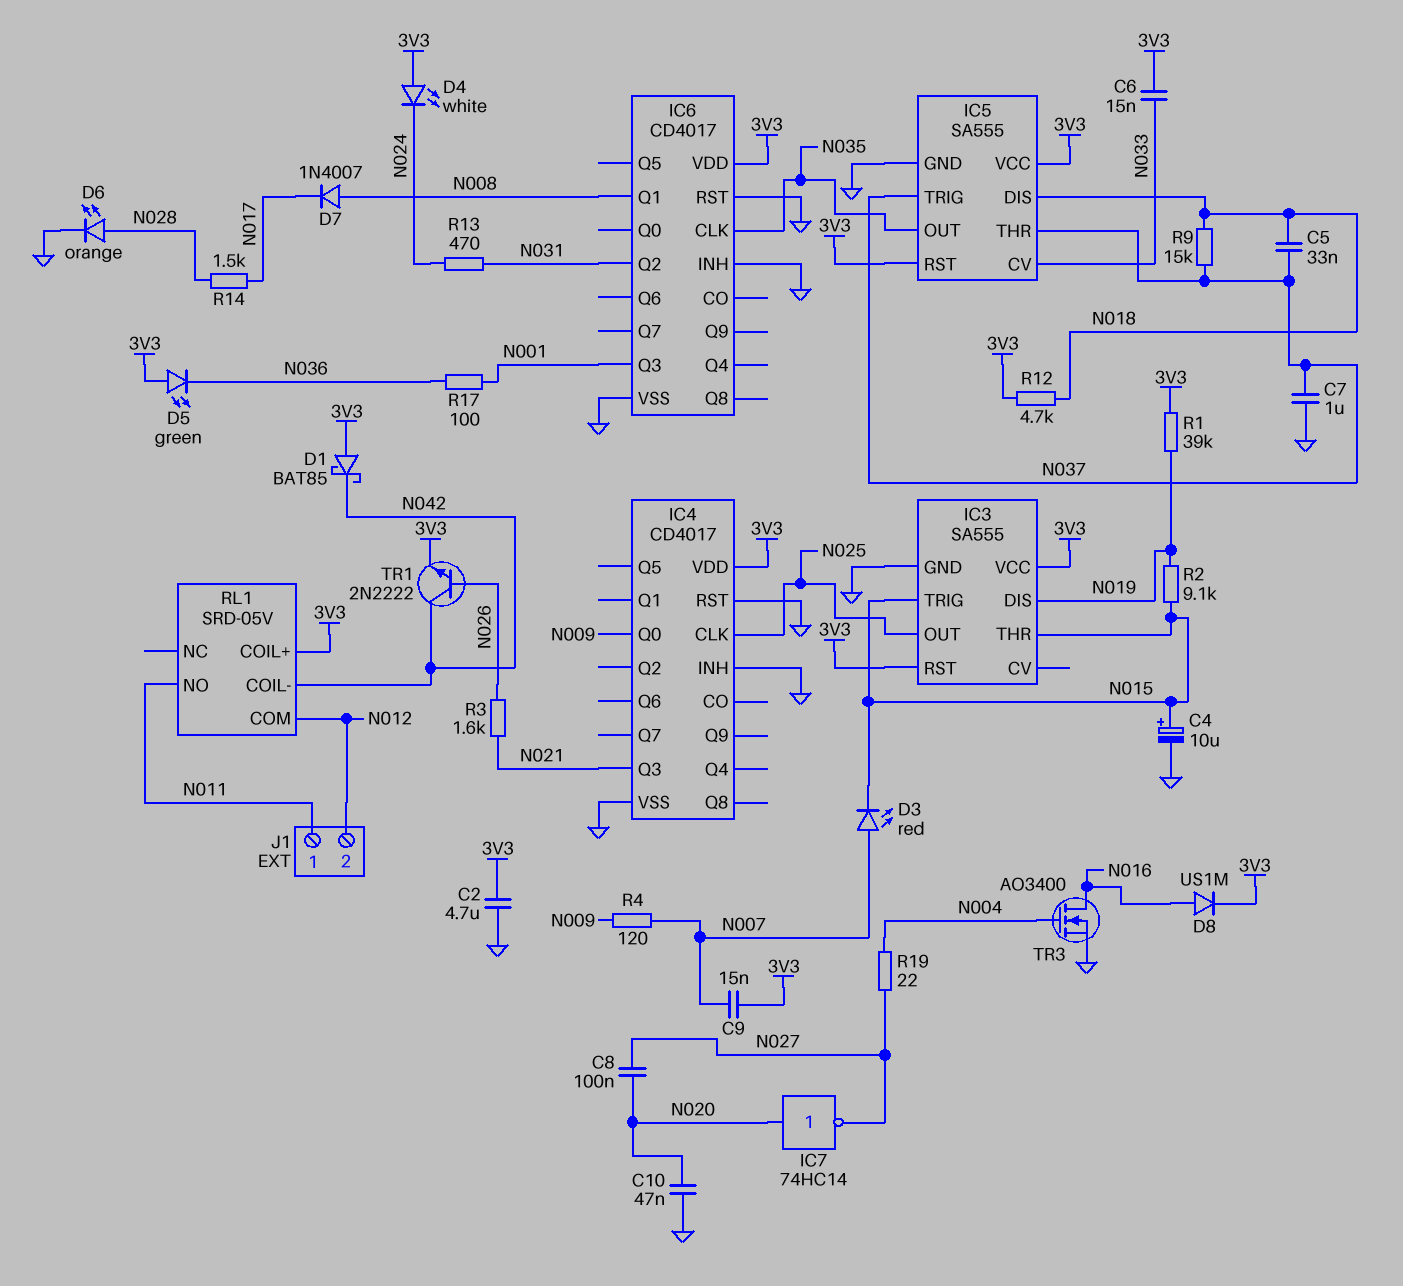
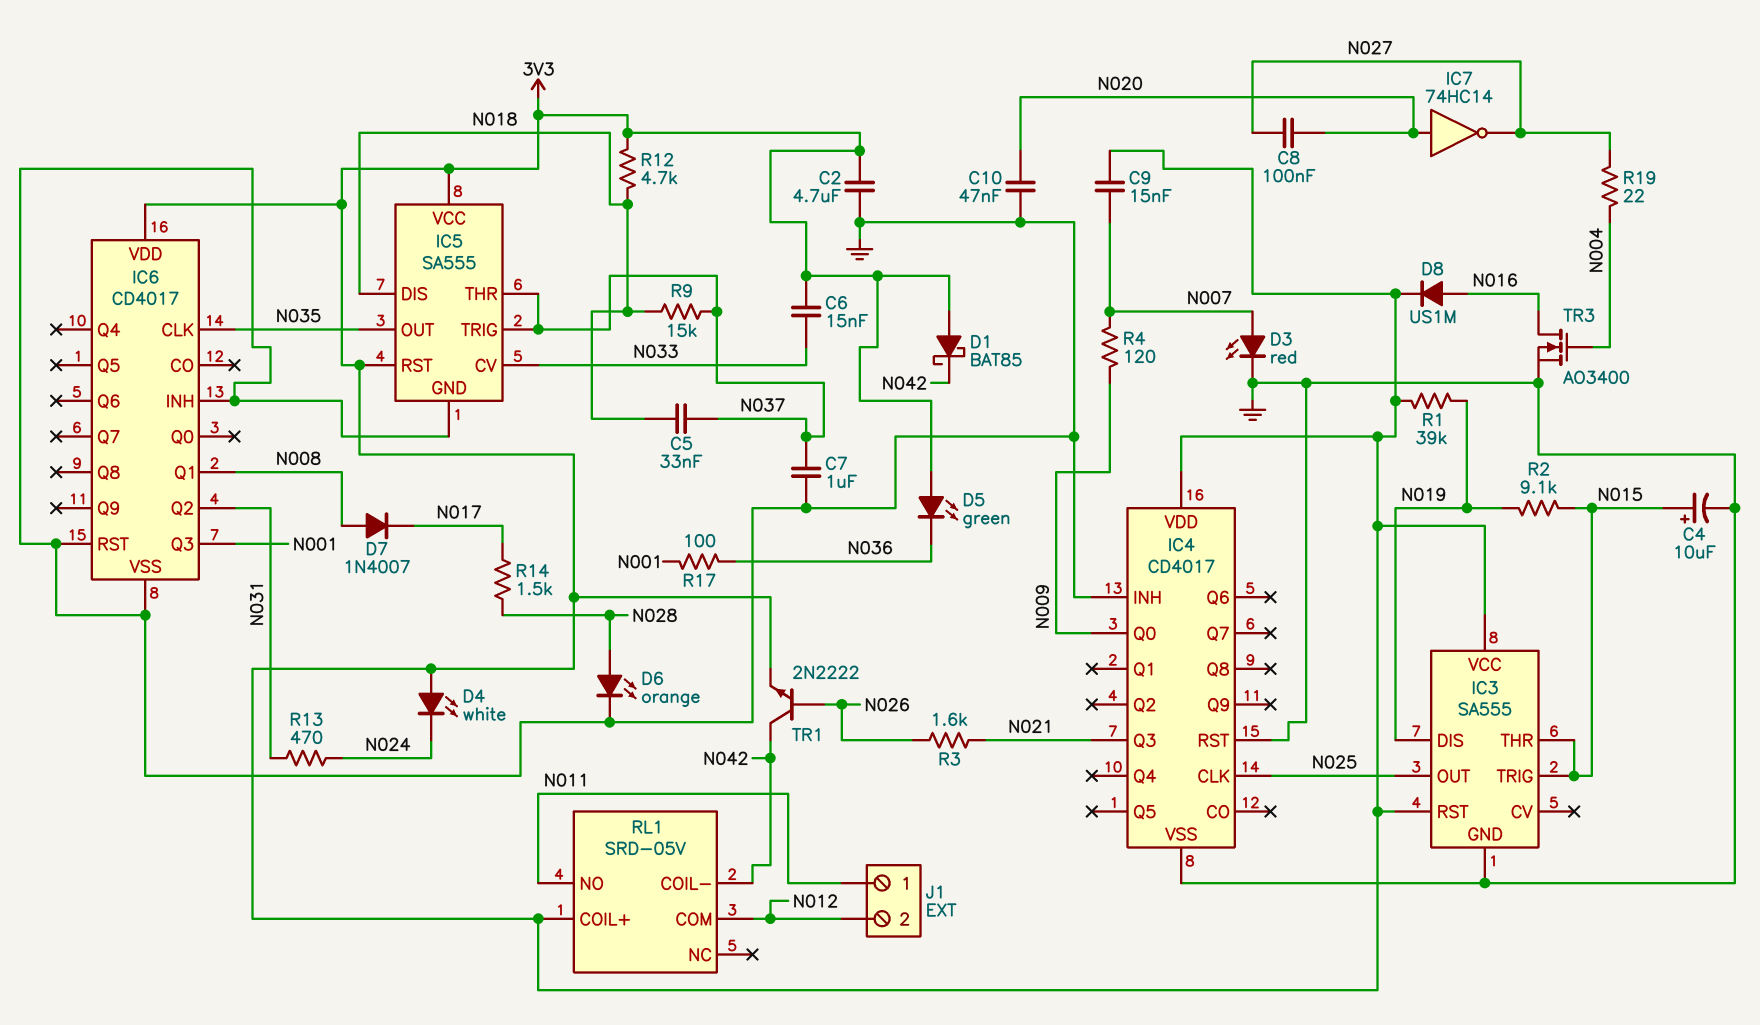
D3: LED red (A N007, K N015) -> LED red (A N007, K GND)

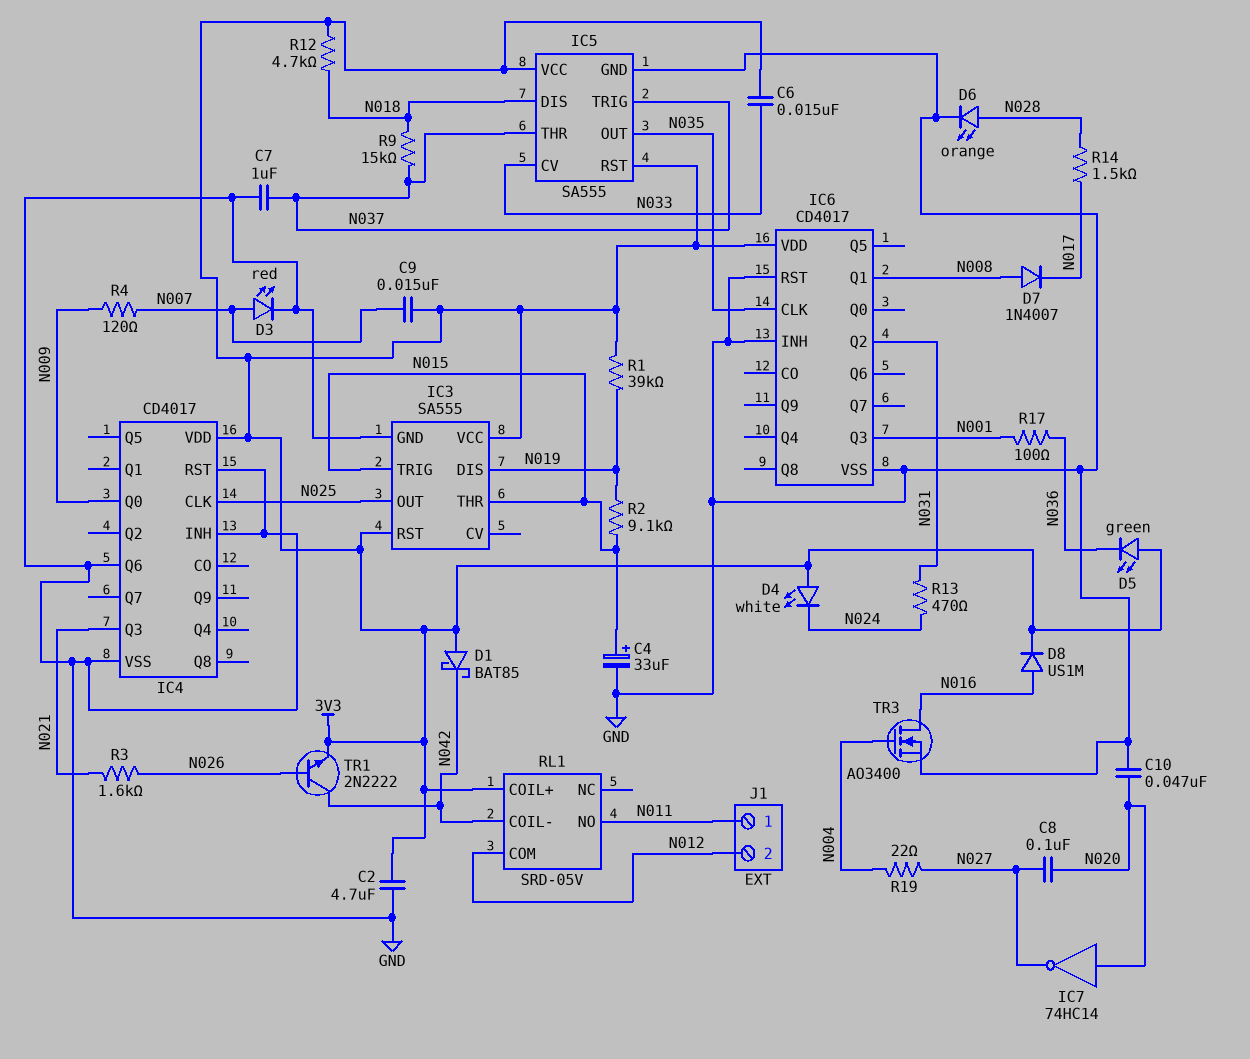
C4: 10uF (plus N015, minus GND) -> 33uF (plus N015, minus GND)
C5: 33nF (N018, N037) -> none
IC4 pin Q6: none -> GND

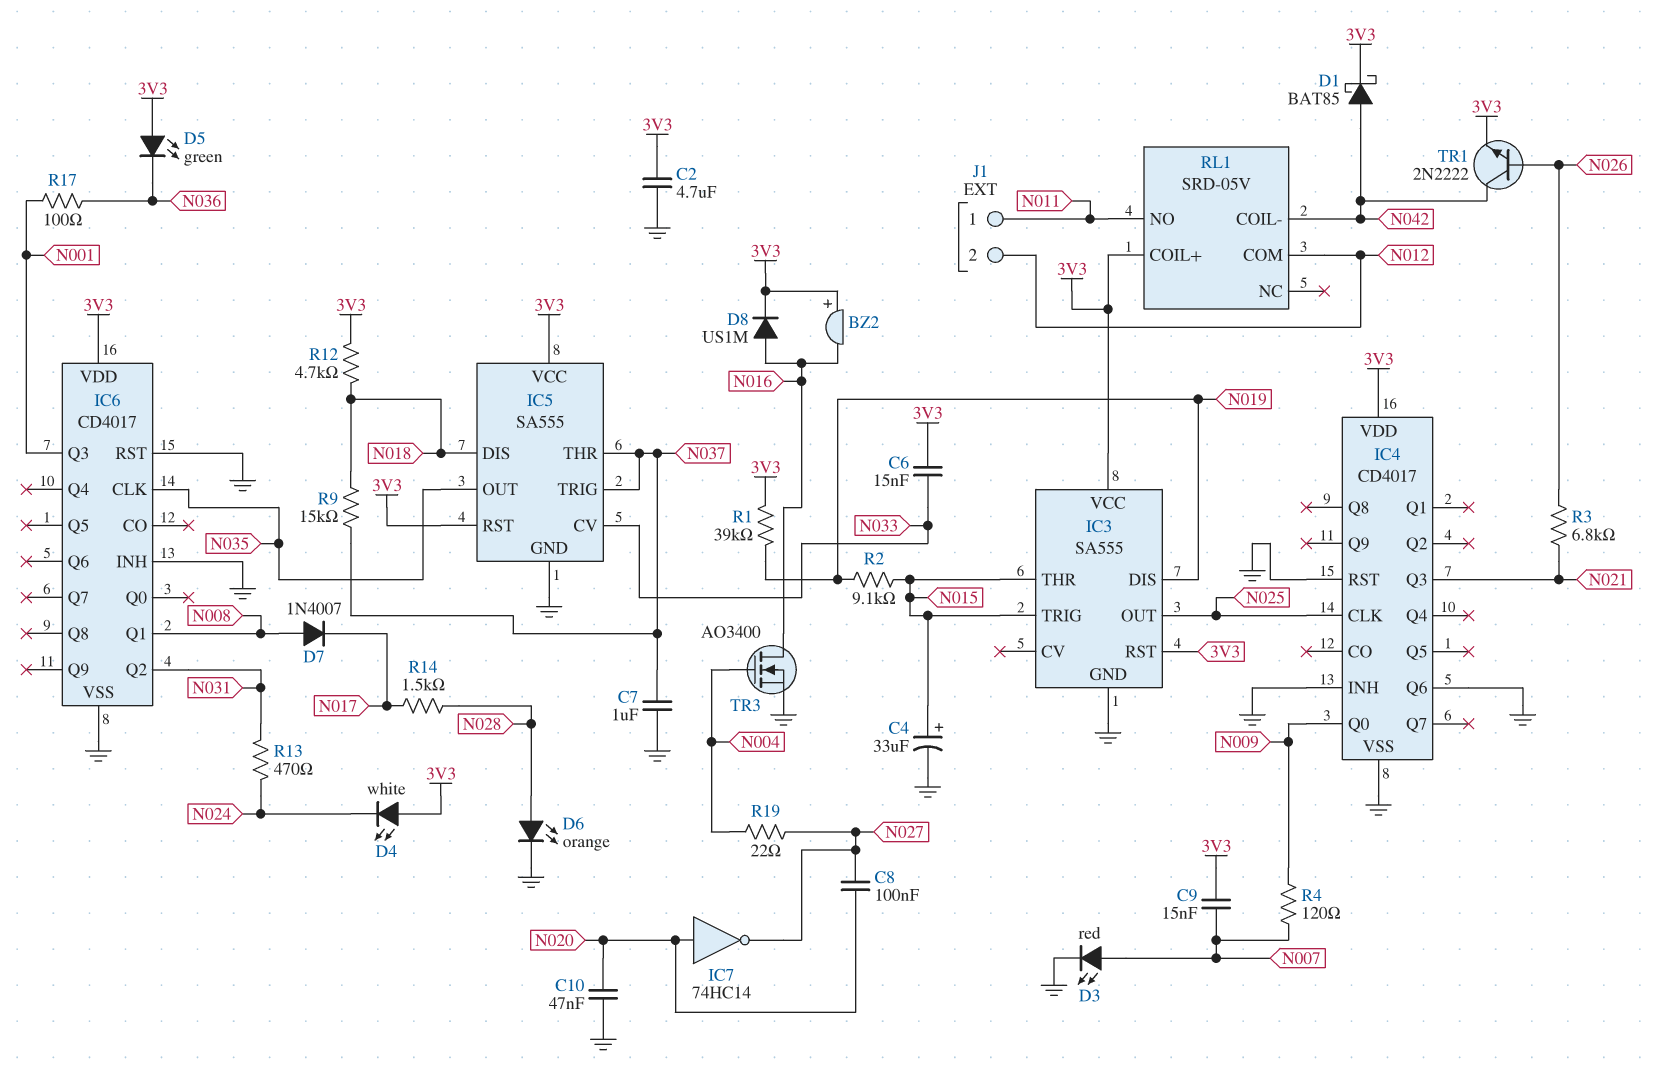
BZ2: none -> buzzer (plus 3V3, minus N016)
D1: schottky BAT85 (A 3V3, K N042) -> schottky BAT85 (A N042, K 3V3)
R3: 1.6k (N021, N026) -> 6.8k (N021, N026)

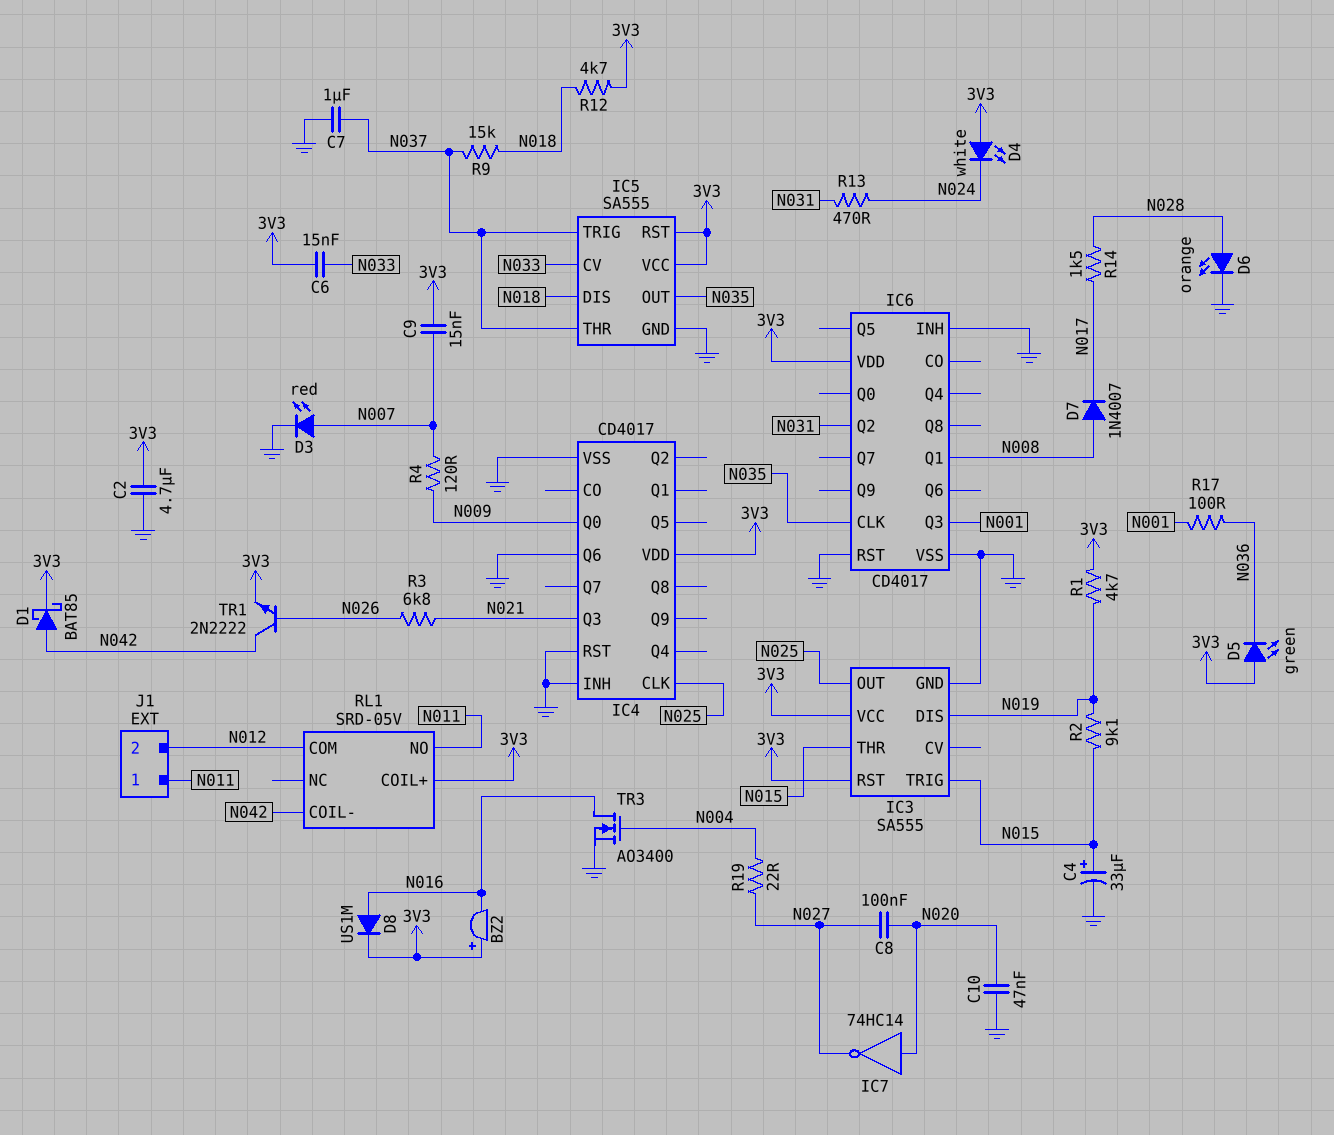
R1: 39k (3V3, N019) -> 4.7k (3V3, N019)

